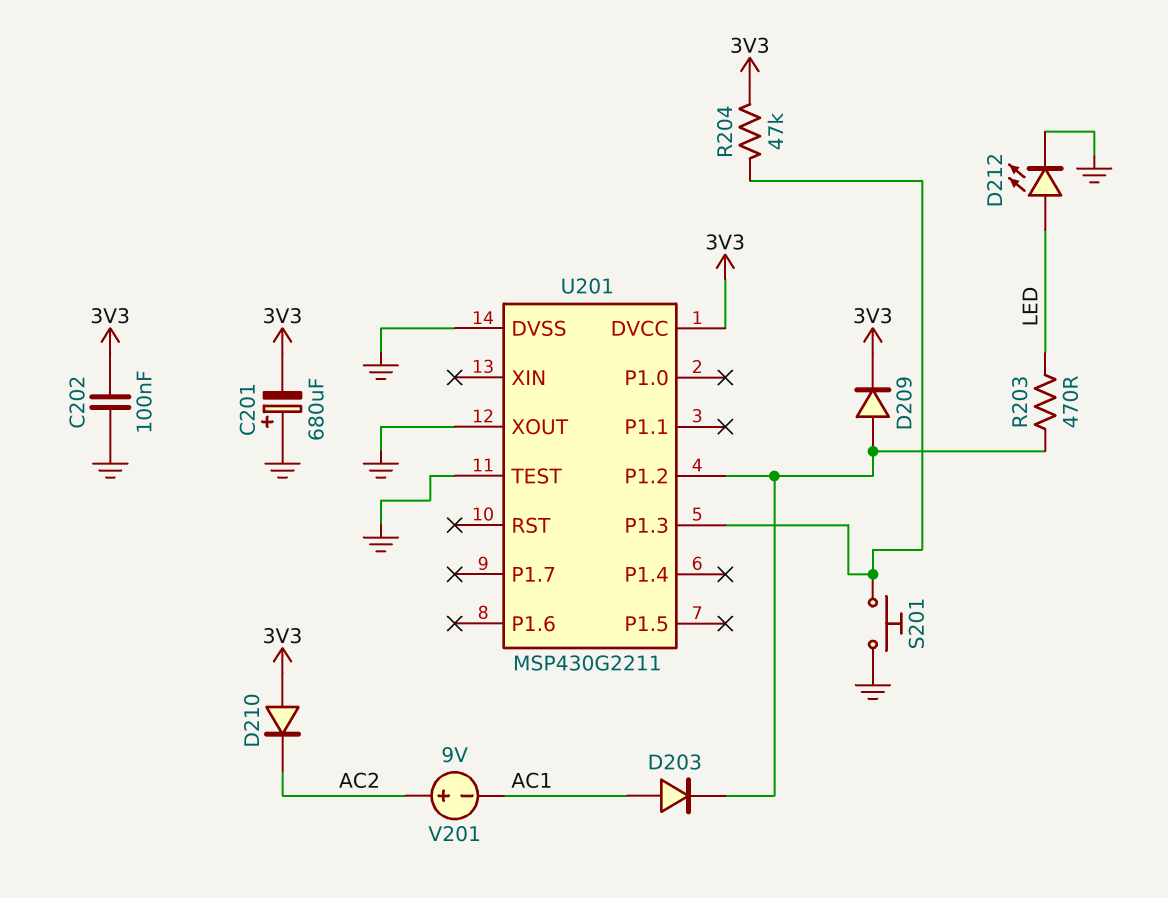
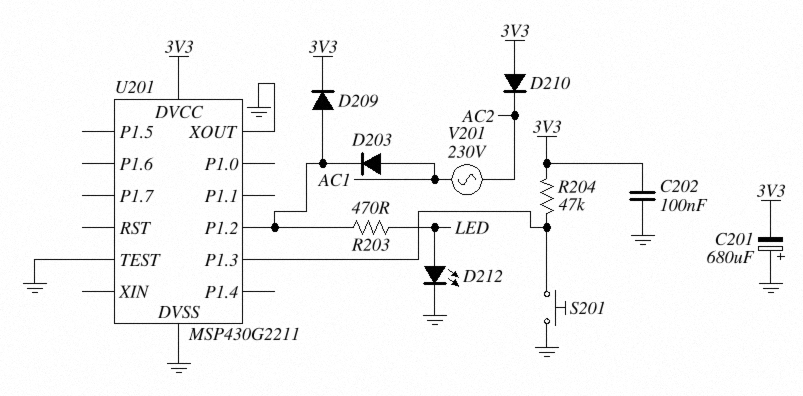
V201: 9V (plus AC2, minus AC1) -> AC 230V (AC1, AC2)

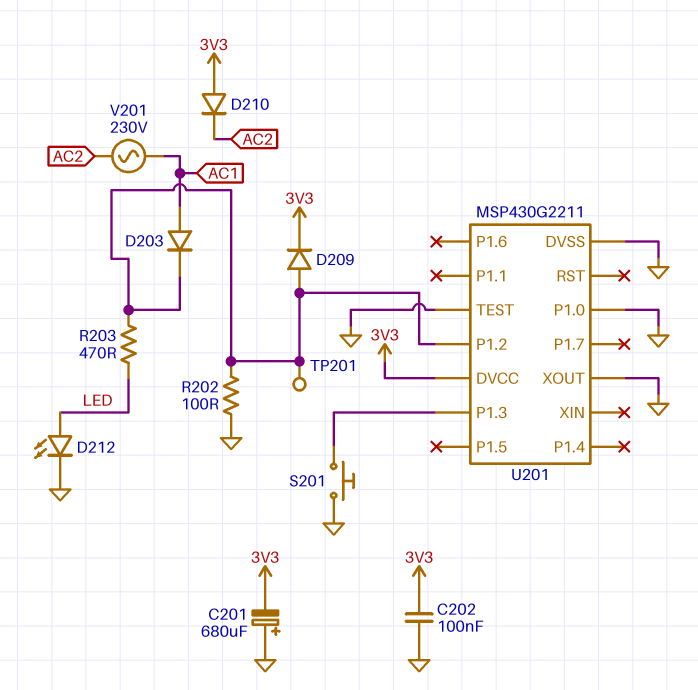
R202: none -> 100 (GND, U201/P1.2)
R204: 47k (3V3, U201/P1.3) -> none
TP201: none -> test point (U201/P1.2)
U201 pin P1.0: none -> GND

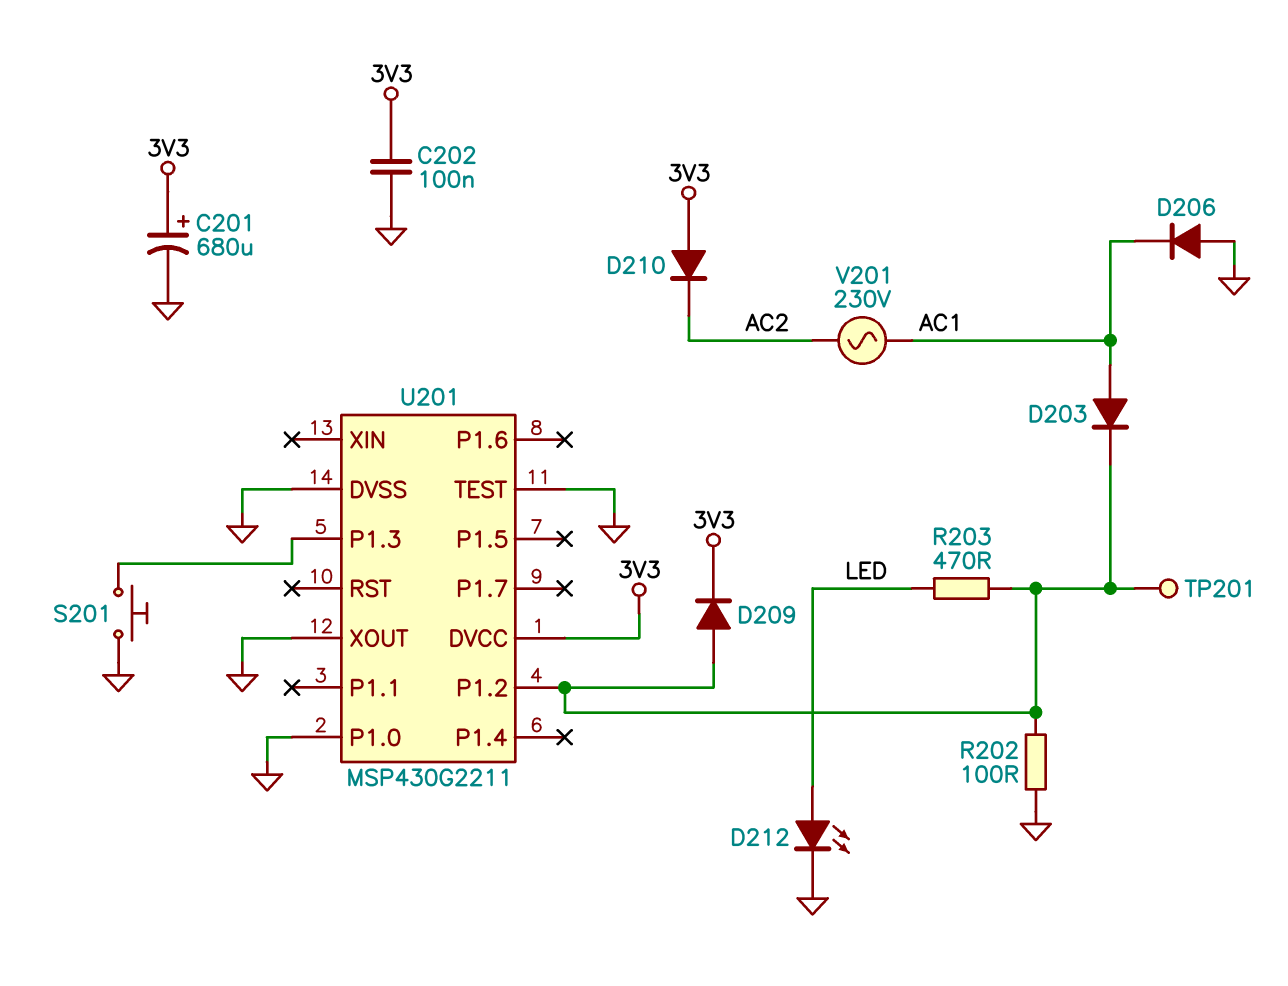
C201: 680uF (plus GND, minus 3V3) -> 680uF (plus 3V3, minus GND)
D206: none -> diode (A GND, K AC1)

